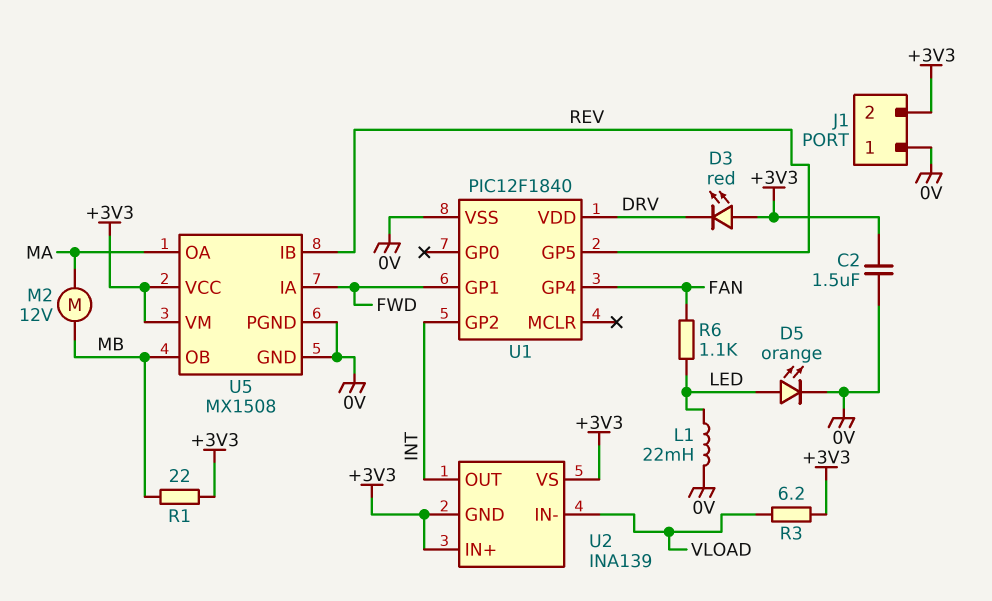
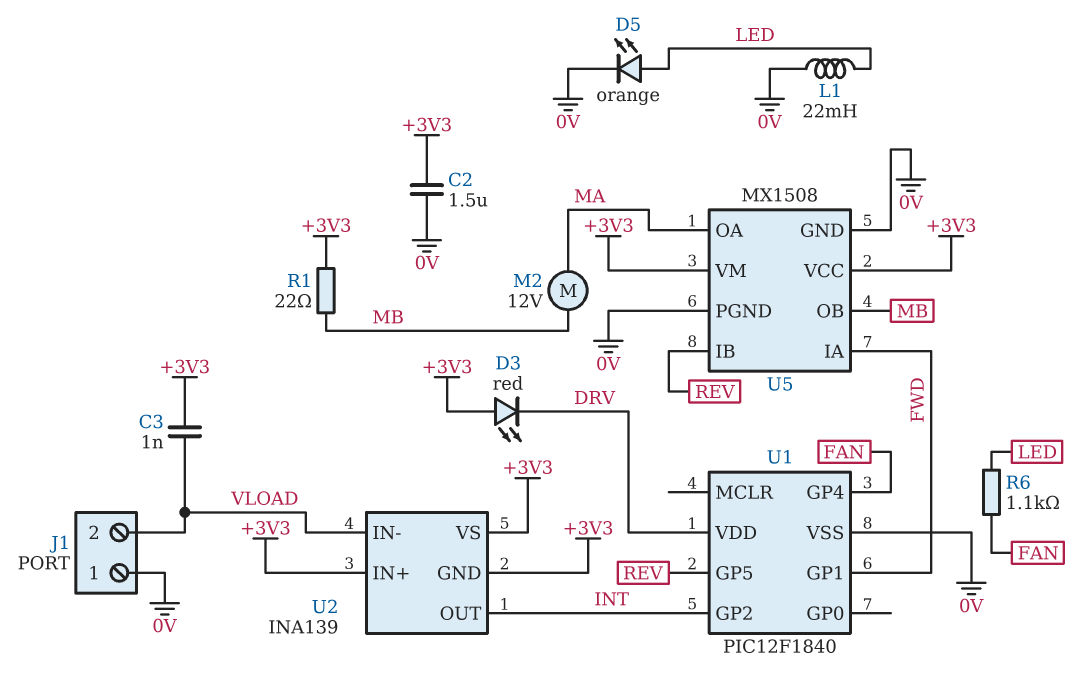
C3: none -> 1nF (+3V3, VLOAD)
J1 pin 2: +3V3 -> VLOAD
R3: 6.2 (+3V3, VLOAD) -> none

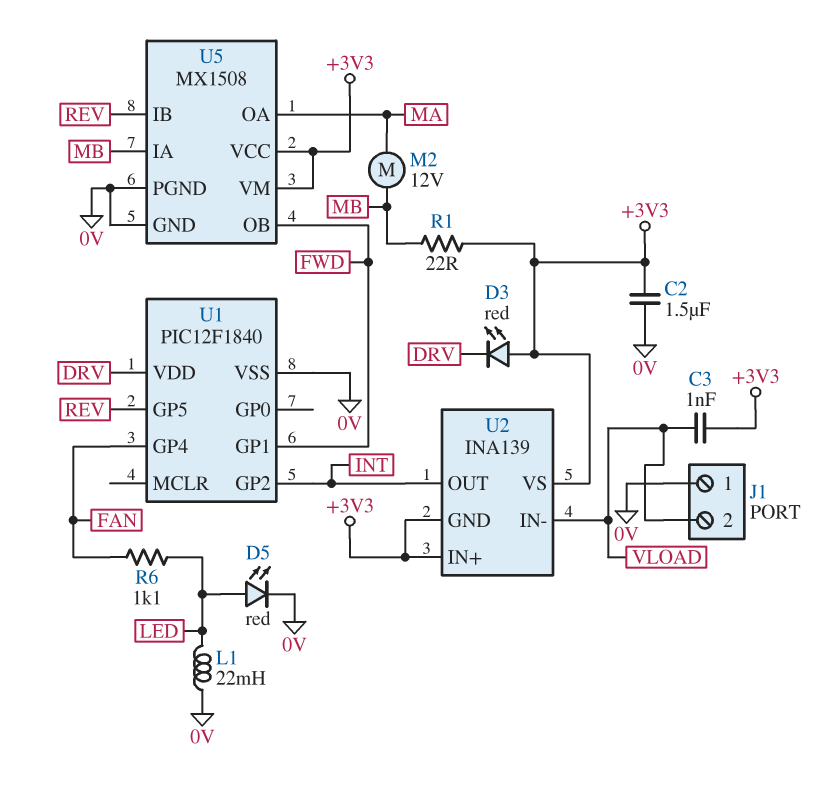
D5: LED orange (A LED, K 0V) -> LED red (A LED, K 0V)
U5 pin IA: FWD -> MB
U5 pin OB: MB -> FWD

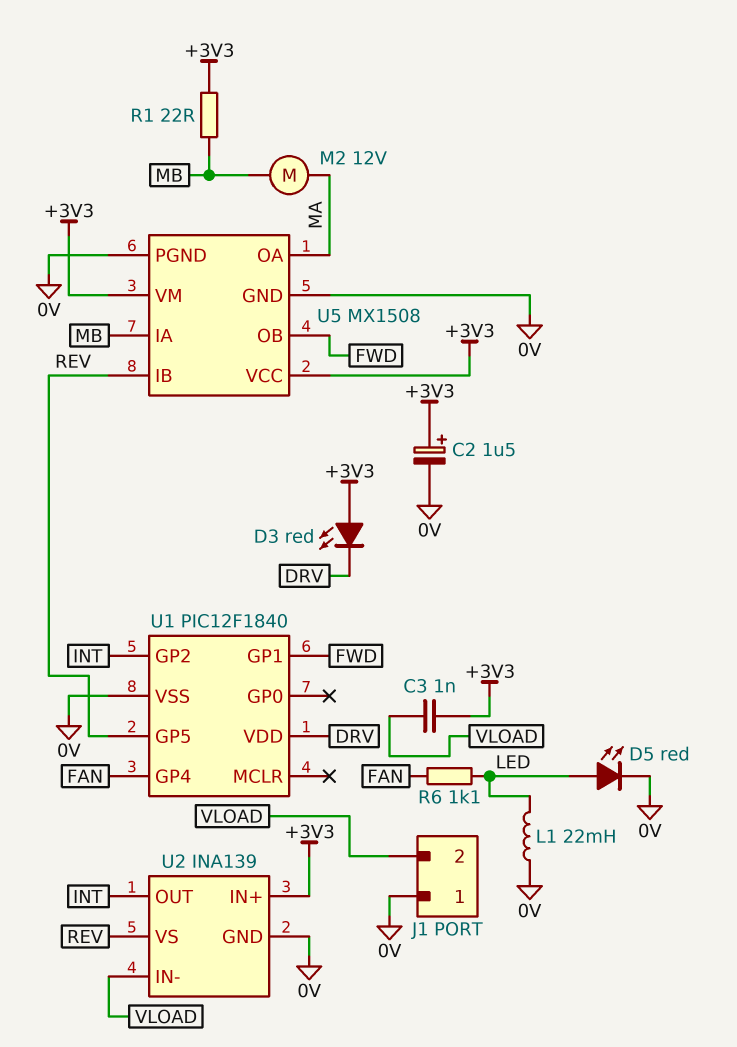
C2: 1.5uF (+3V3, 0V) -> 1.5uF (plus +3V3, minus 0V)
U2 pin GND: +3V3 -> 0V
U2 pin VS: +3V3 -> REV

